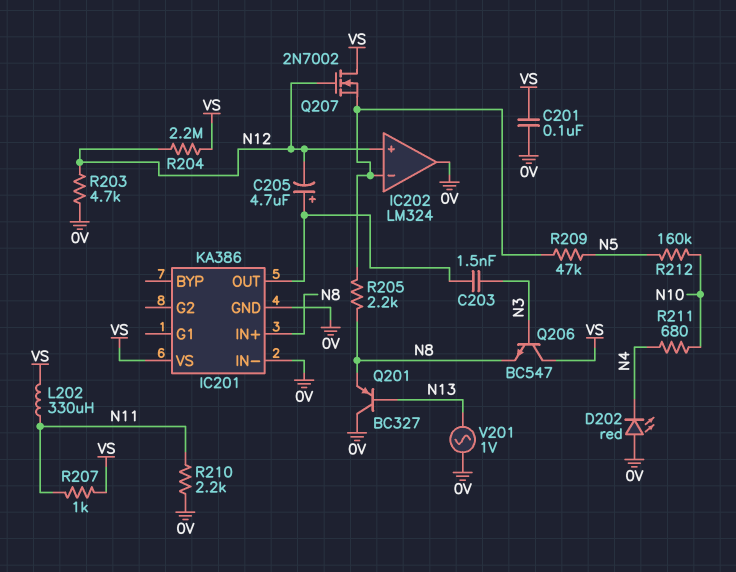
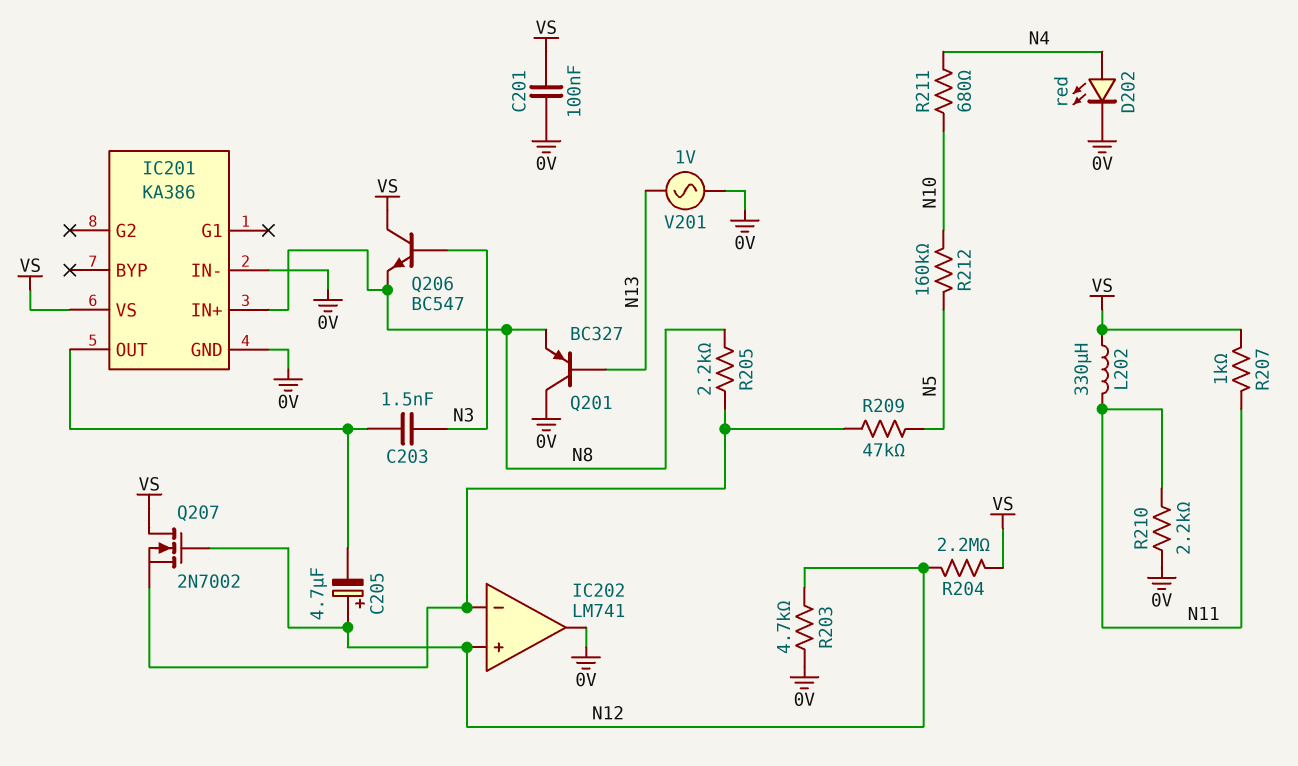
C205: 4.7uF (plus IC201/OUT, minus N12) -> 4.7uF (plus N12, minus IC201/OUT)
D202: LED red (A 0V, K N4) -> LED red (A N4, K 0V)
IC202: LM324 -> LM741

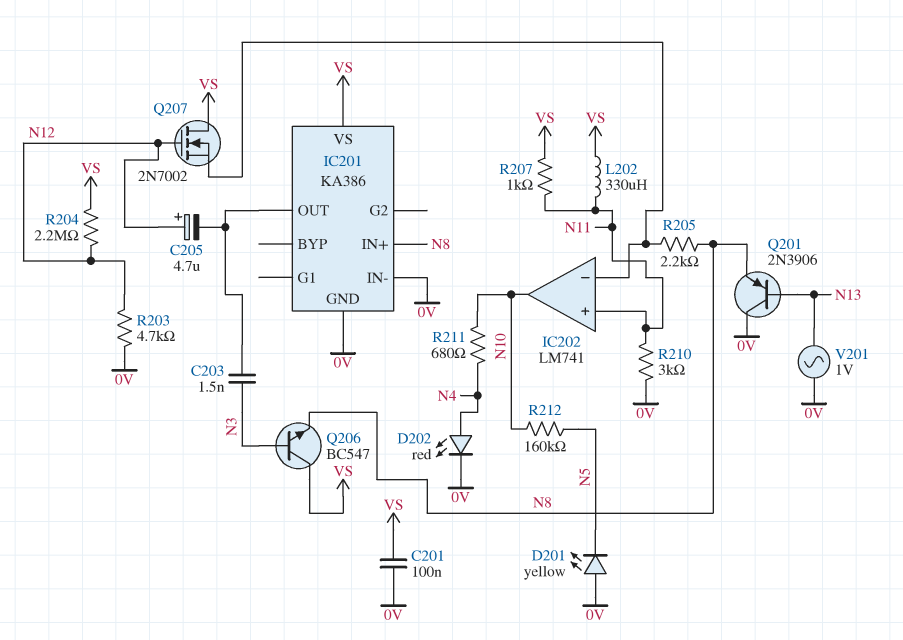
D201: none -> LED yellow (A 0V, K N5)
IC202 pin in+: N12 -> N11
IC202 pin out: 0V -> N10
Q201: PNP BC327 (B N13, C 0V, E N8) -> PNP 2N3906 (B N13, C 0V, E N8)
R209: 47k (IC202/in-, N5) -> none
R210: 2.2k (0V, N11) -> 3k (0V, N11)

